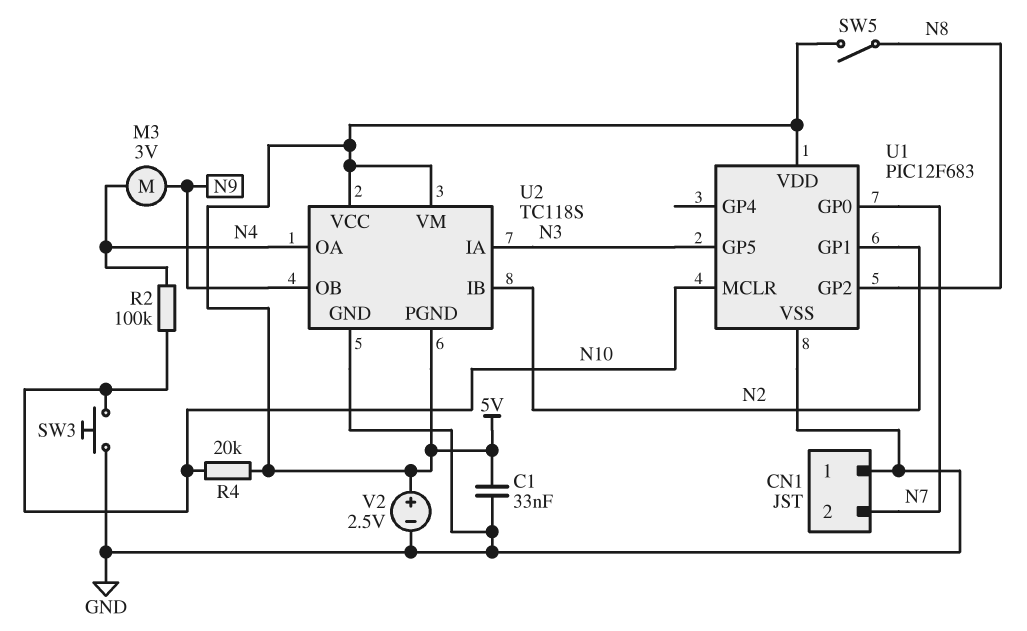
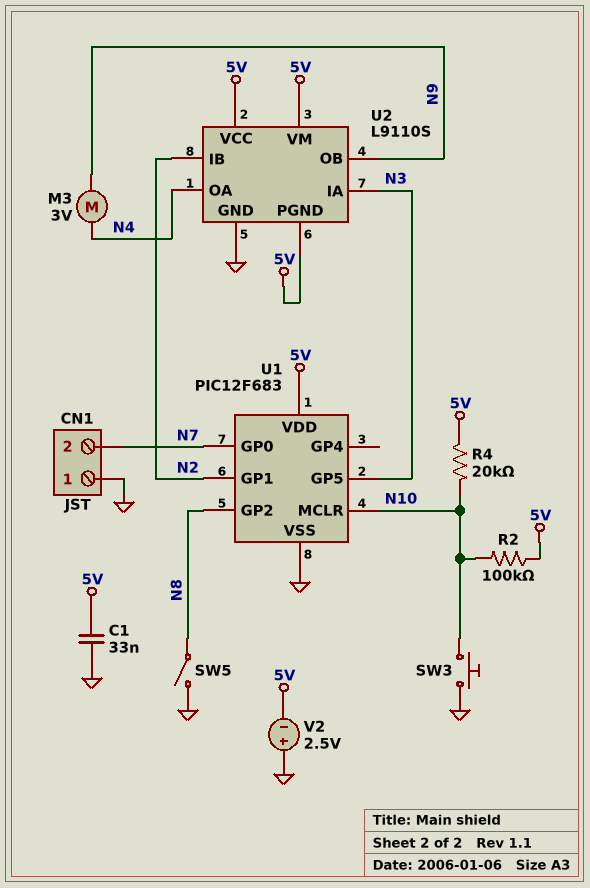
R2: 100k (N4, N10) -> 100k (5V, N10)
SW5: switch (5V, N8) -> switch (GND, N8)
U2: TC118S -> L9110S
V2: 2.5V (plus 5V, minus GND) -> 2.5V (plus GND, minus 5V)

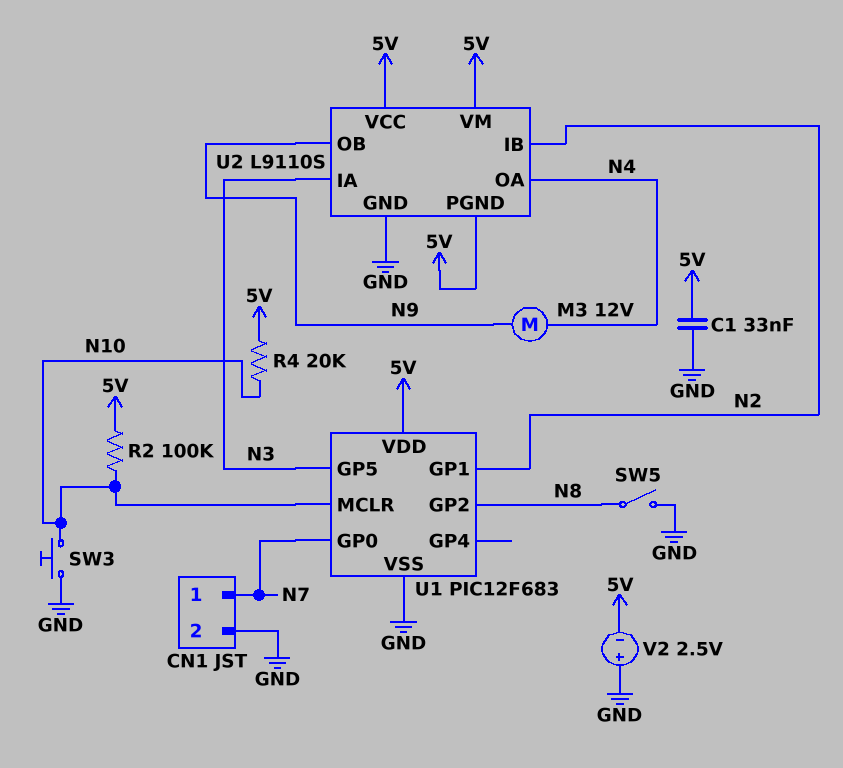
CN1 pin 1: GND -> N7
CN1 pin 2: N7 -> GND
M3: motor 3V (N4, N9) -> motor 12V (N4, N9)

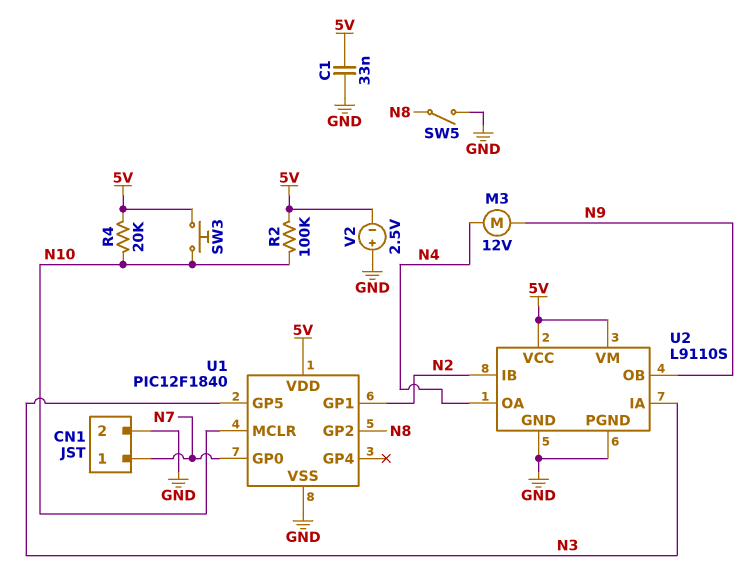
SW3: button (GND, N10) -> button (5V, N10)
U1: PIC12F683 -> PIC12F1840
U2 pin PGND: 5V -> GND

